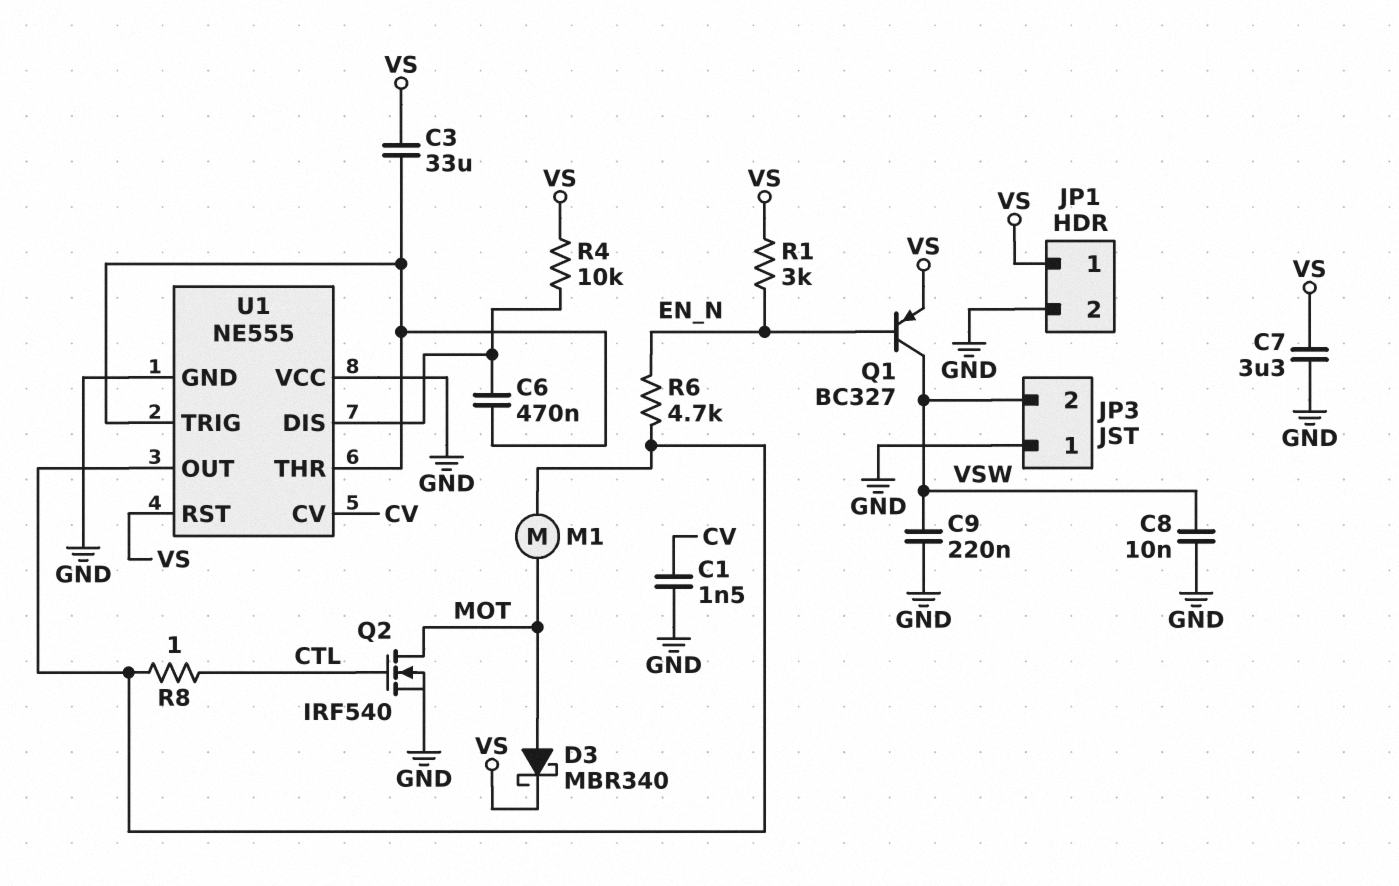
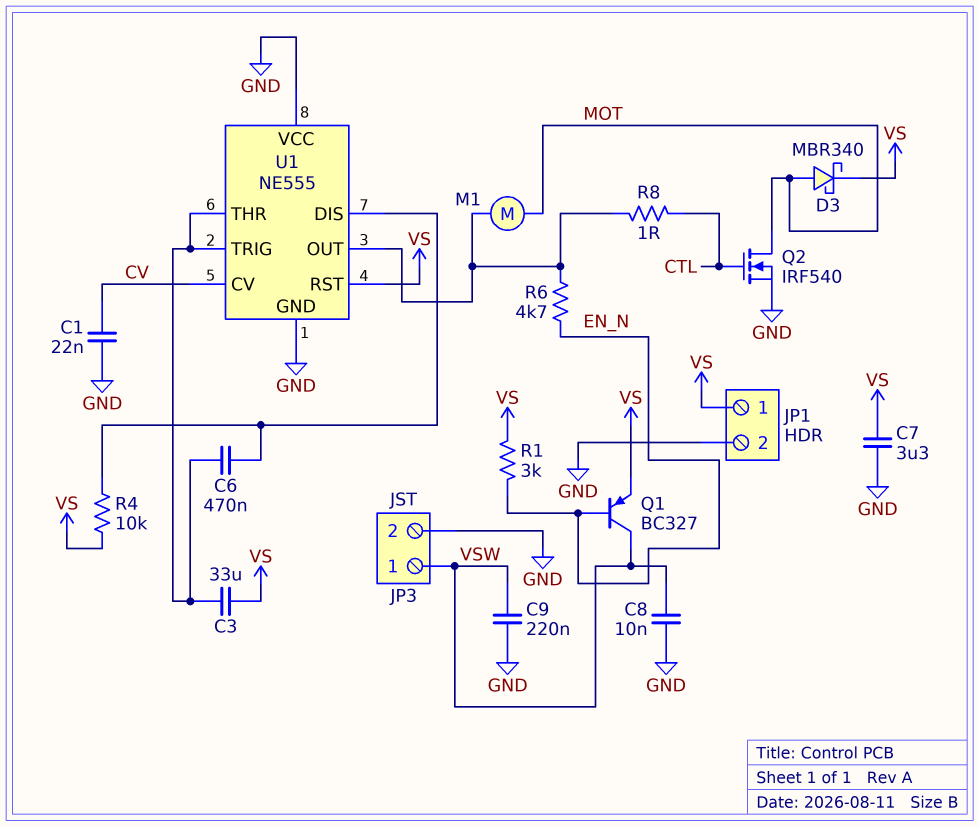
C1: 1.5nF (CV, GND) -> 22nF (CV, GND)
JP3 pin 1: GND -> VSW
JP3 pin 2: VSW -> GND

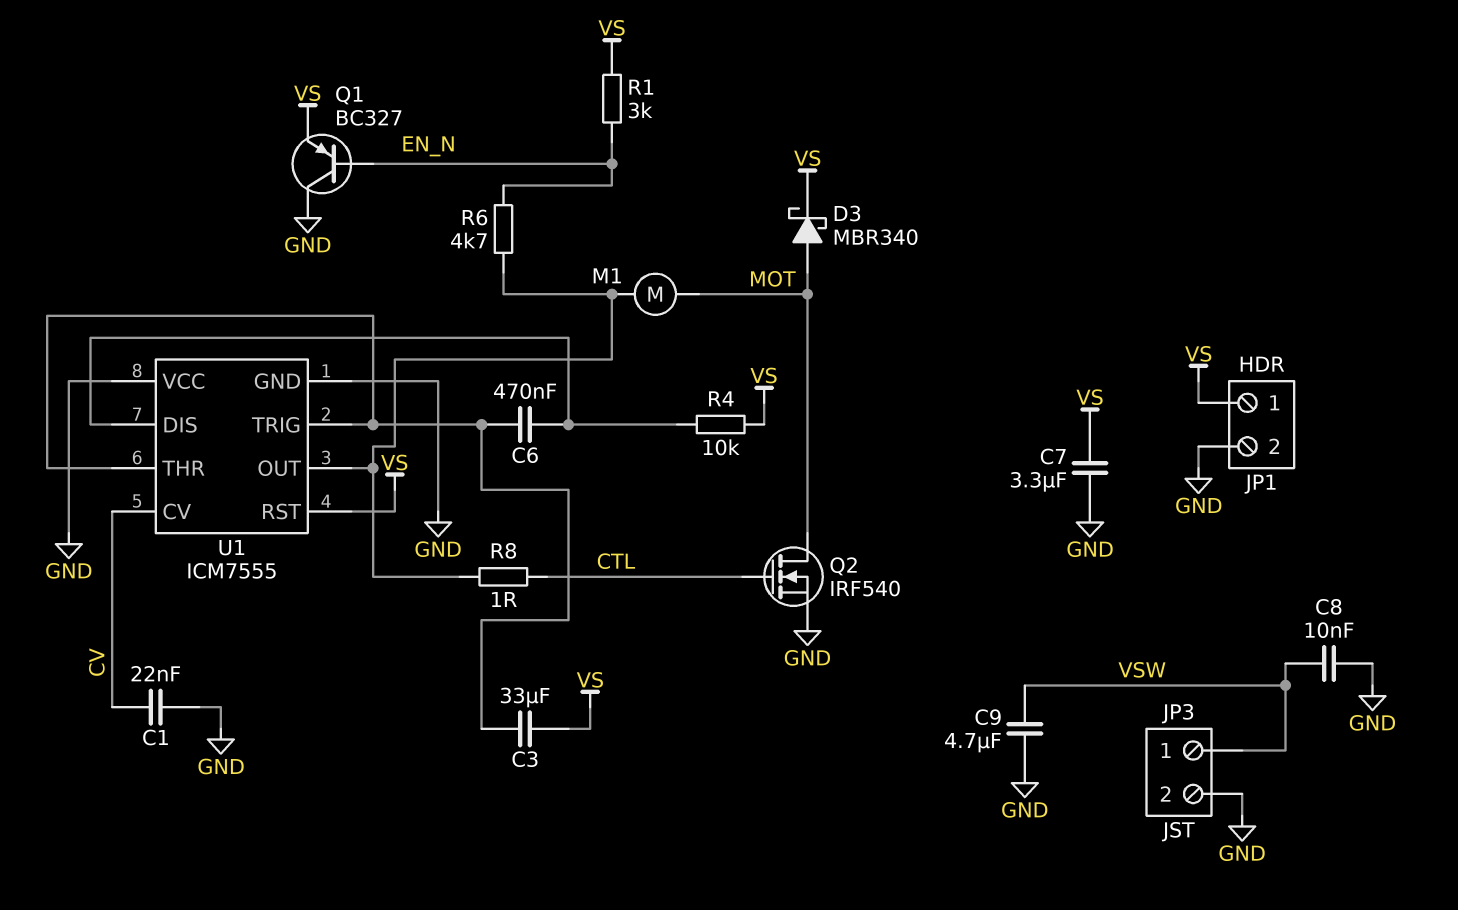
C9: 220nF (GND, VSW) -> 4.7uF (GND, VSW)
Q1: PNP BC327 (B EN_N, C VSW, E VS) -> PNP BC327 (B EN_N, C GND, E VS)
U1: NE555 -> ICM7555

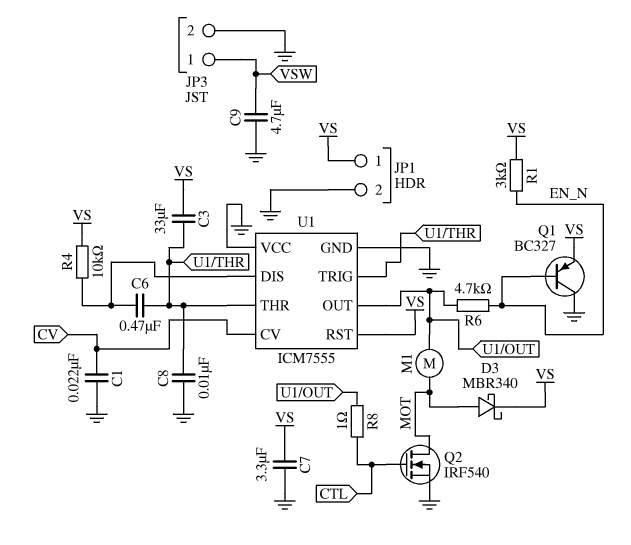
C8: 10nF (GND, VSW) -> 10nF (GND, U1/THR)

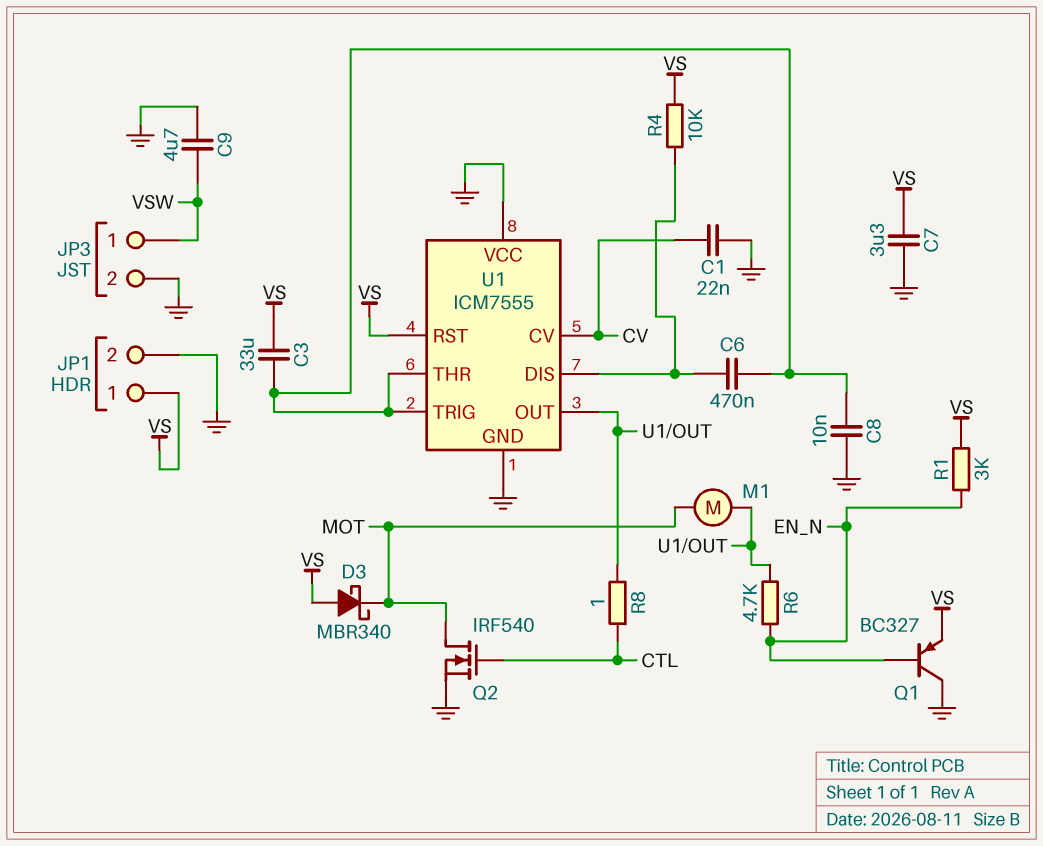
D3: schottky MBR340 (A MOT, K VS) -> schottky MBR340 (A VS, K MOT)

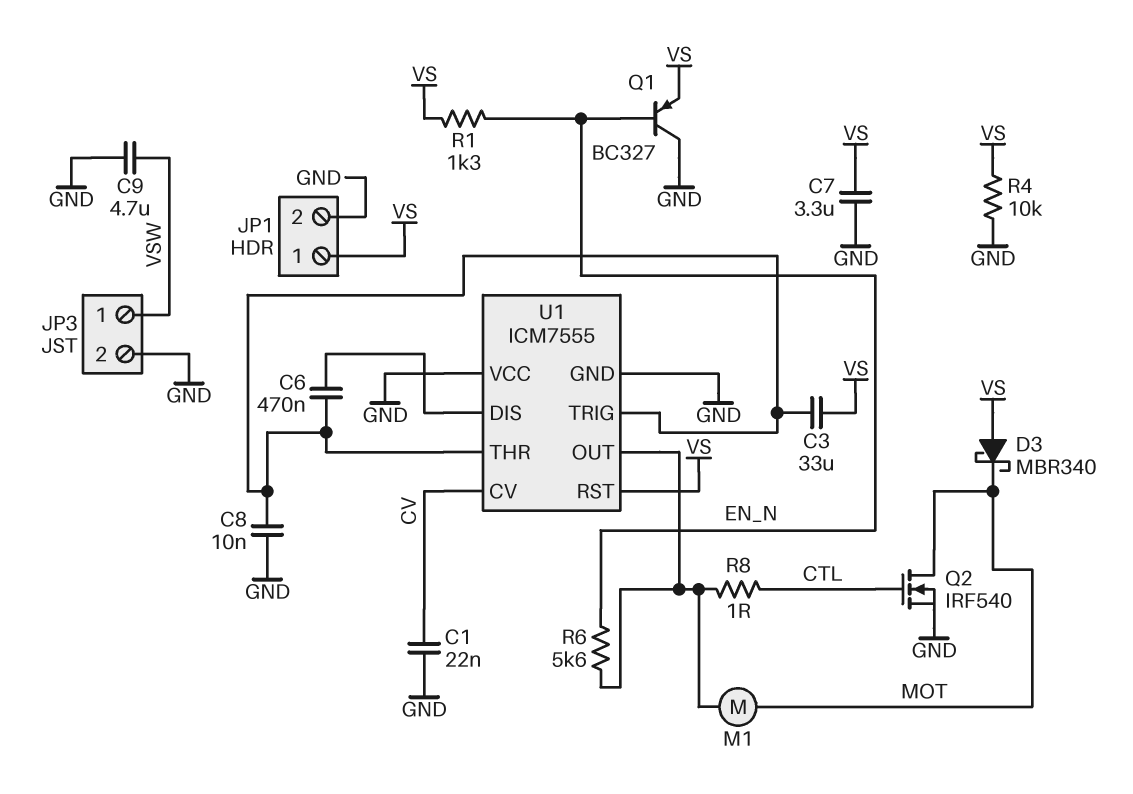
R1: 3k (EN_N, VS) -> 1.3k (EN_N, VS)
R4: 10k (U1/DIS, VS) -> 10k (GND, VS)
R6: 4.7k (EN_N, U1/OUT) -> 5.6k (EN_N, U1/OUT)

